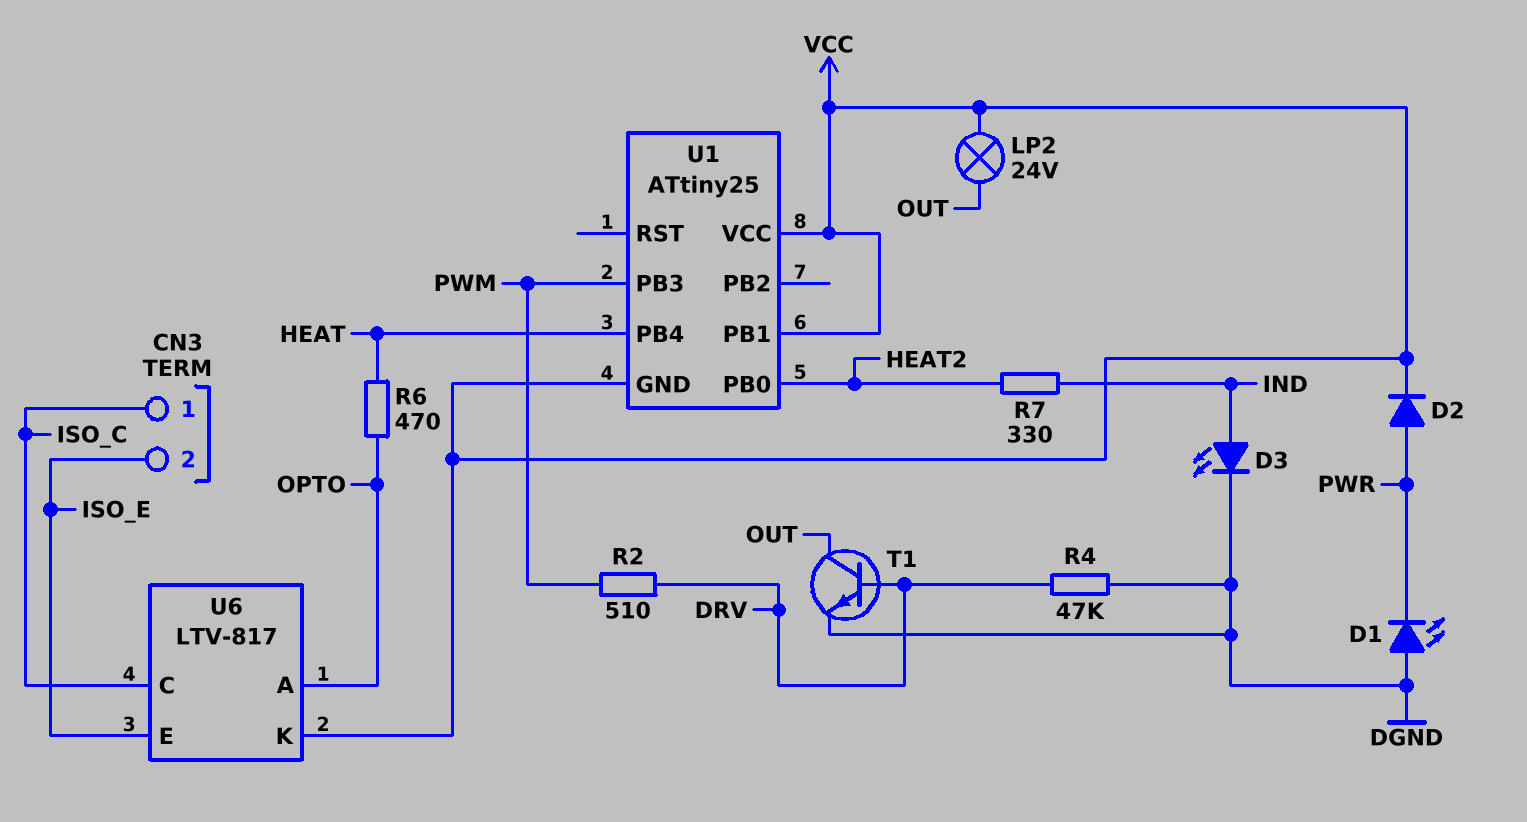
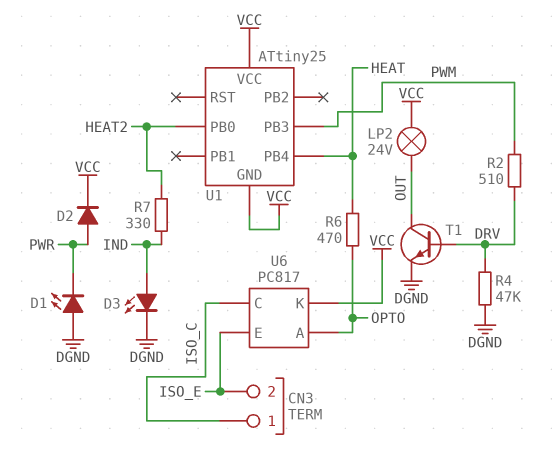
U1 pin PB1: VCC -> none
U6: LTV-817 -> PC817

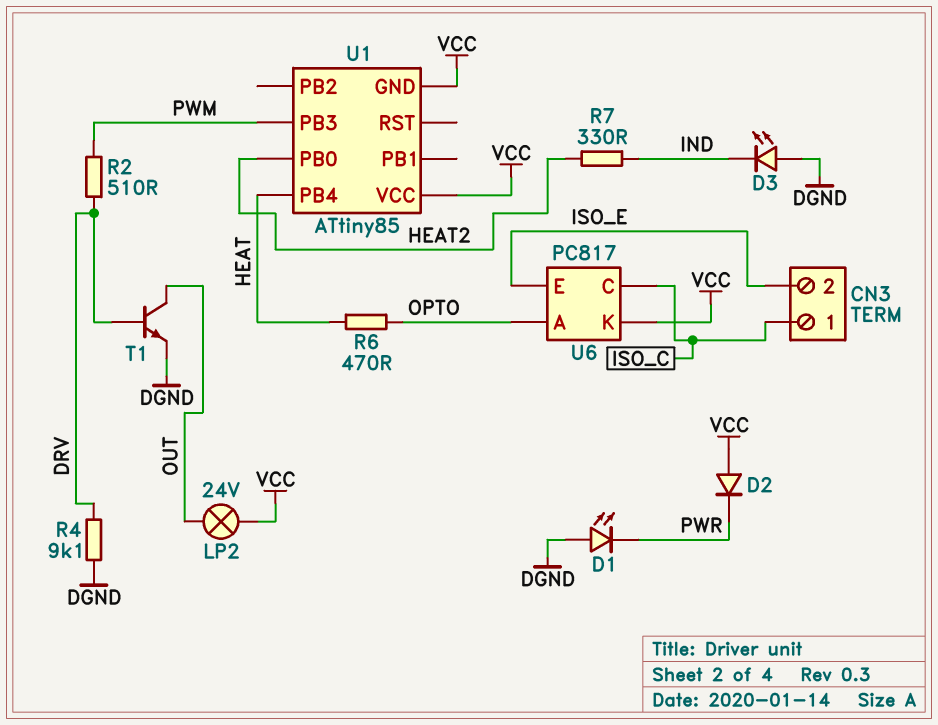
D2: diode (A PWR, K VCC) -> diode (A VCC, K PWR)
D3: LED (A IND, K DGND) -> LED (A DGND, K IND)
R4: 47k (DGND, DRV) -> 9.1k (DGND, DRV)
U1: ATtiny25 -> ATtiny85

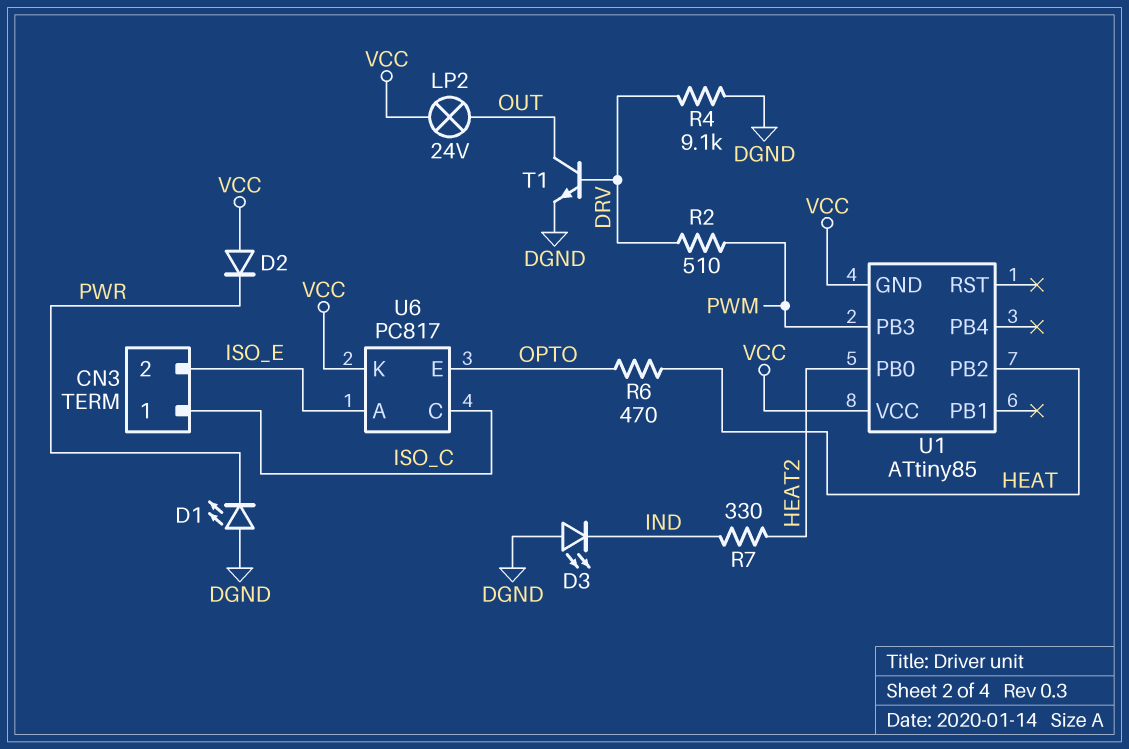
U1 pin PB2: none -> HEAT
U1 pin PB4: HEAT -> none
U6 pin A: OPTO -> ISO_E
U6 pin E: ISO_E -> OPTO

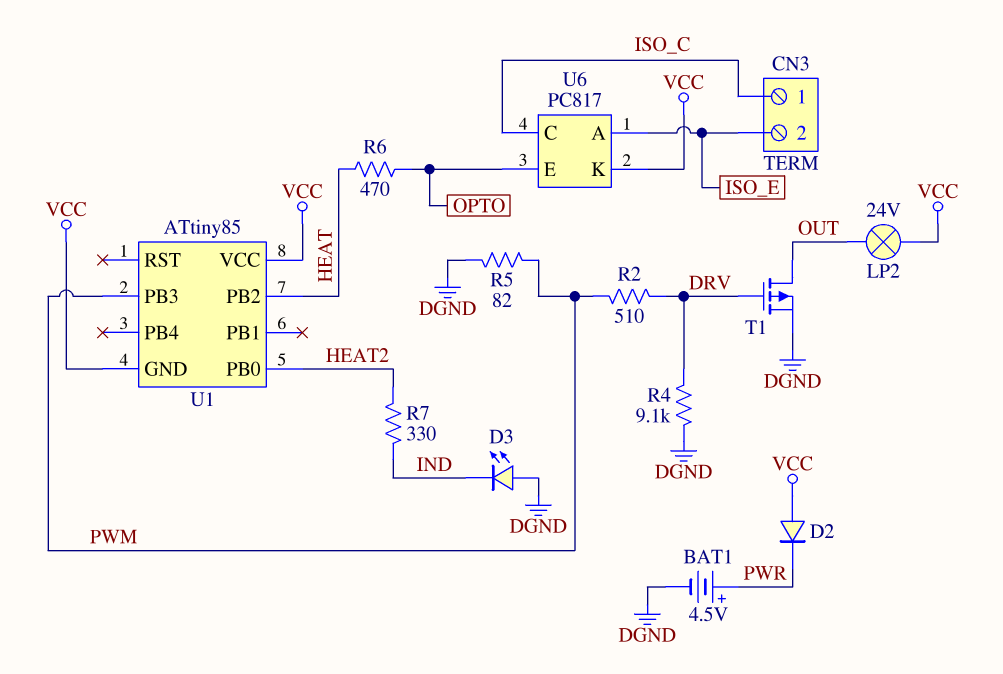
BAT1: none -> 4.5V (plus PWR, minus DGND)
D1: LED (A DGND, K PWR) -> none
R5: none -> 82 (DGND, PWM)
T1: NPN (B DRV, C OUT, E DGND) -> PMOS (G DRV, D OUT, S DGND)

